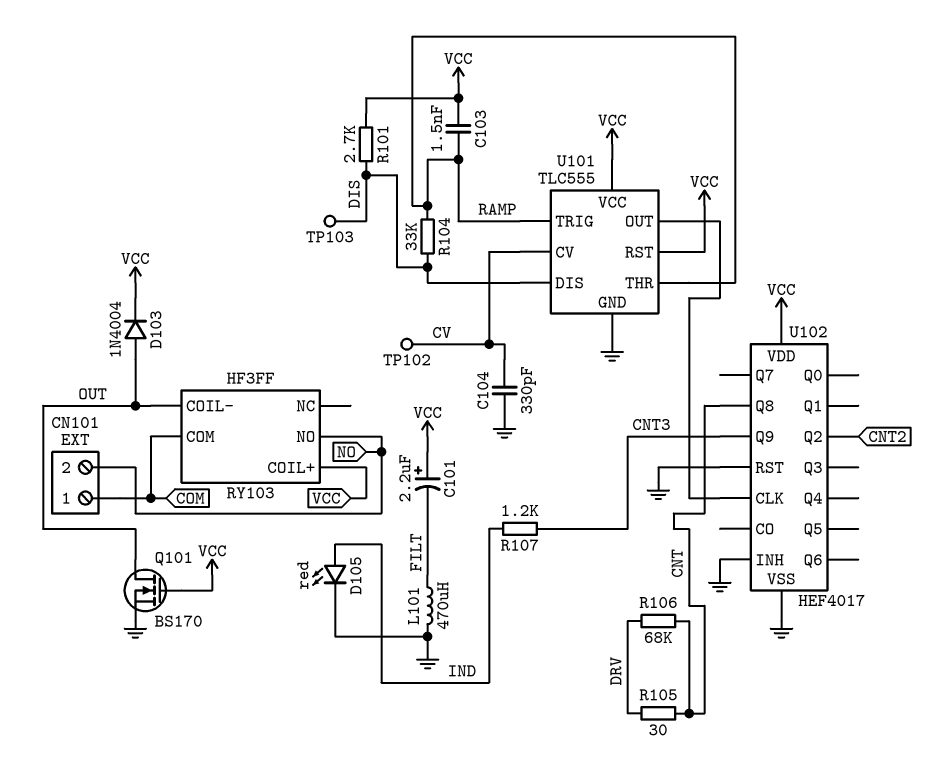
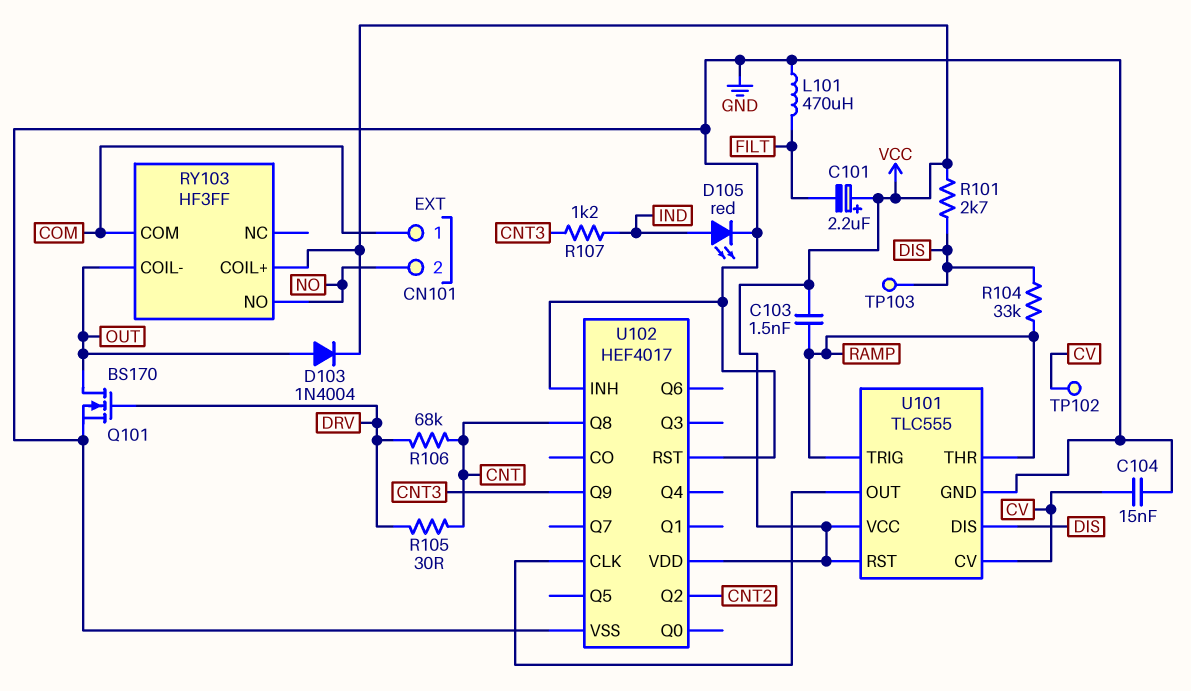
C104: 330pF (CV, GND) -> 15nF (CV, GND)
Q101: NMOS BS170 (G VCC, D OUT, S GND) -> NMOS BS170 (G DRV, D OUT, S GND)

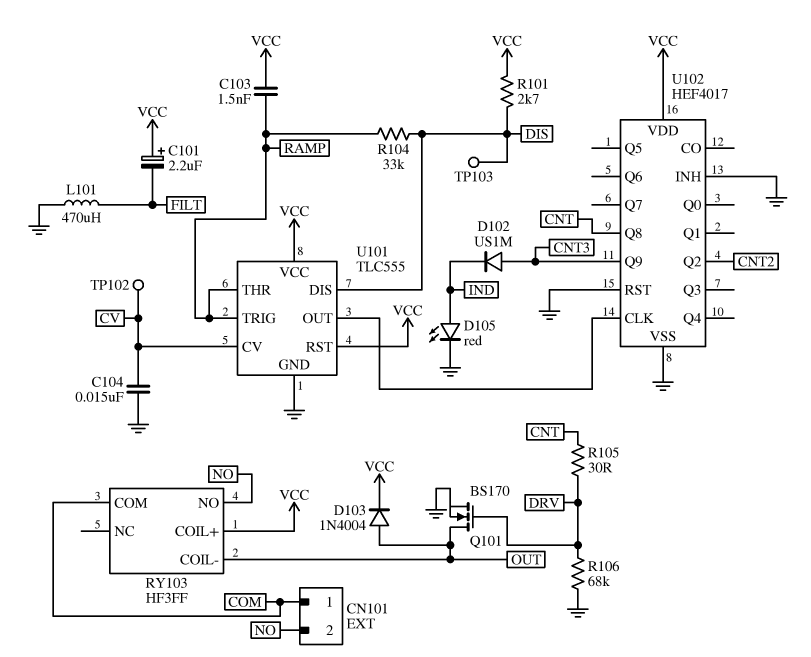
D102: none -> diode US1M (A CNT3, K IND)
R106: 68k (CNT, DRV) -> 68k (DRV, GND)
R107: 1.2k (CNT3, IND) -> none

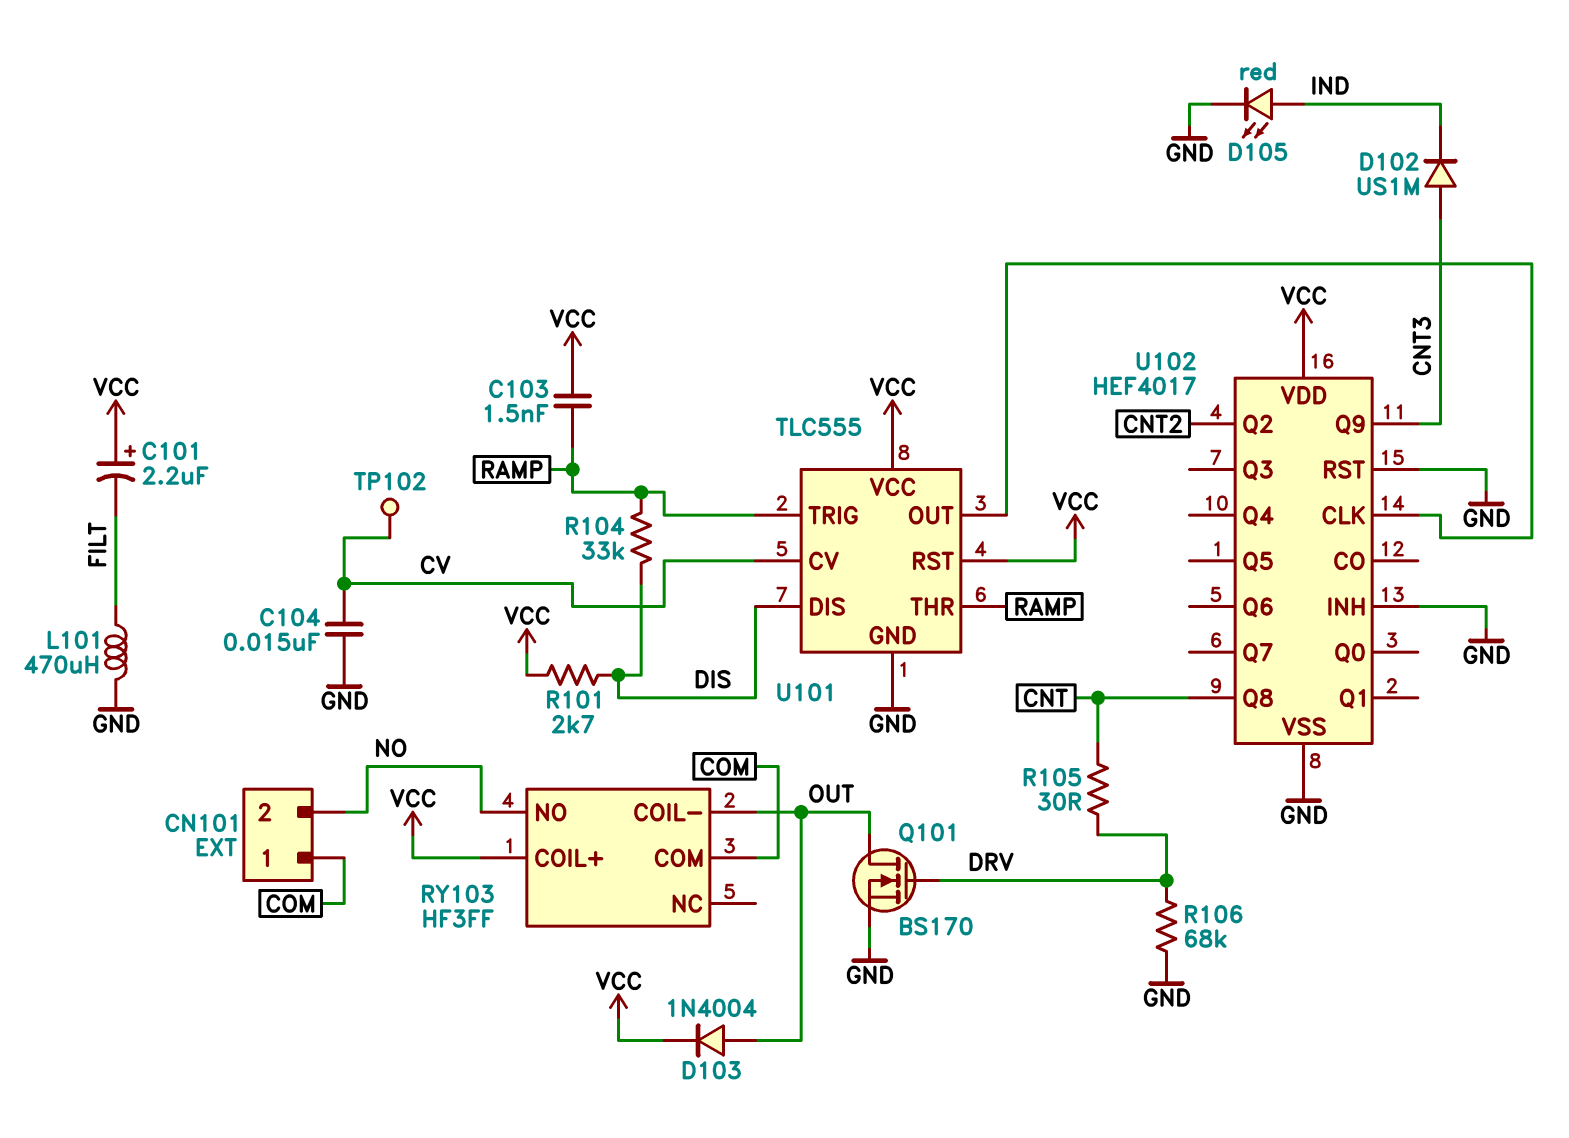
TP103: test point (DIS) -> none

